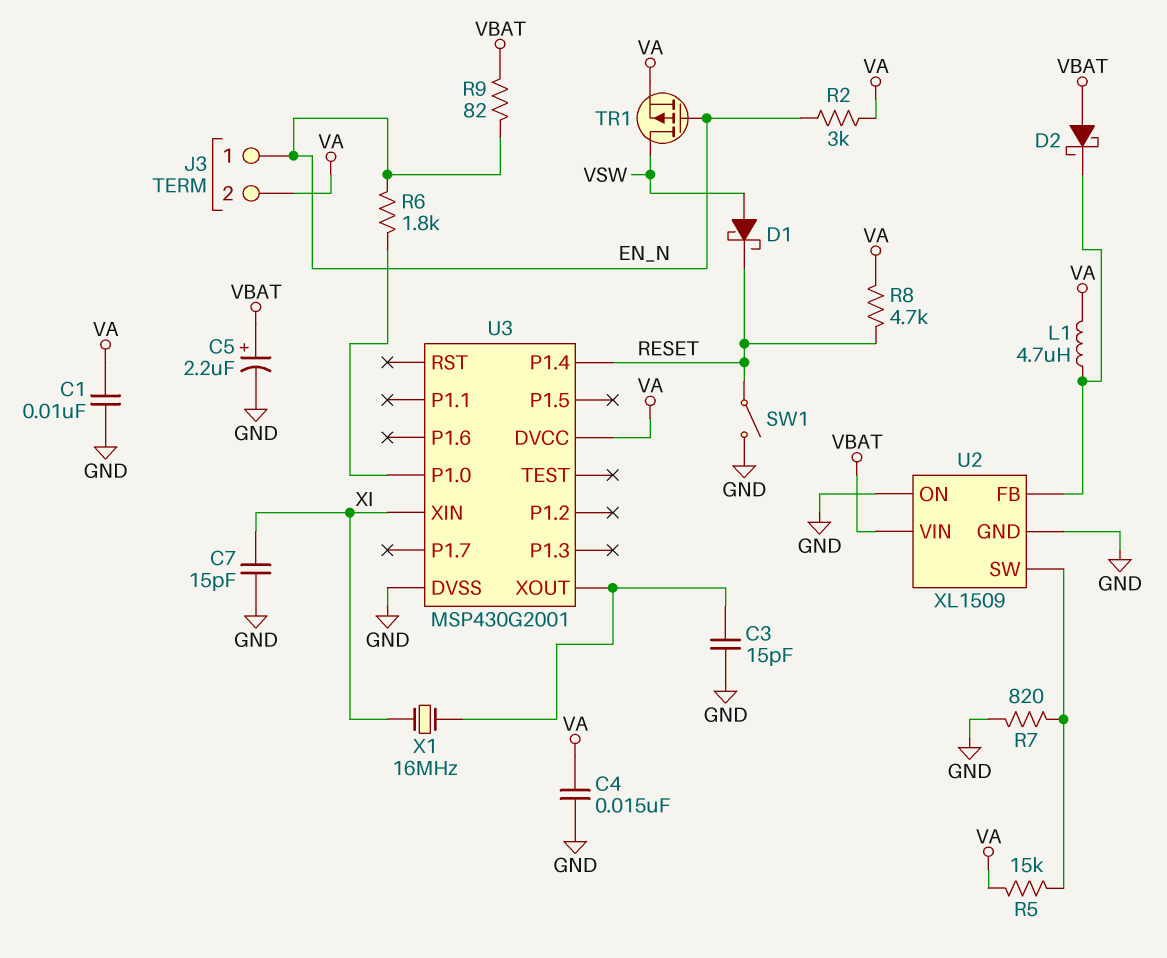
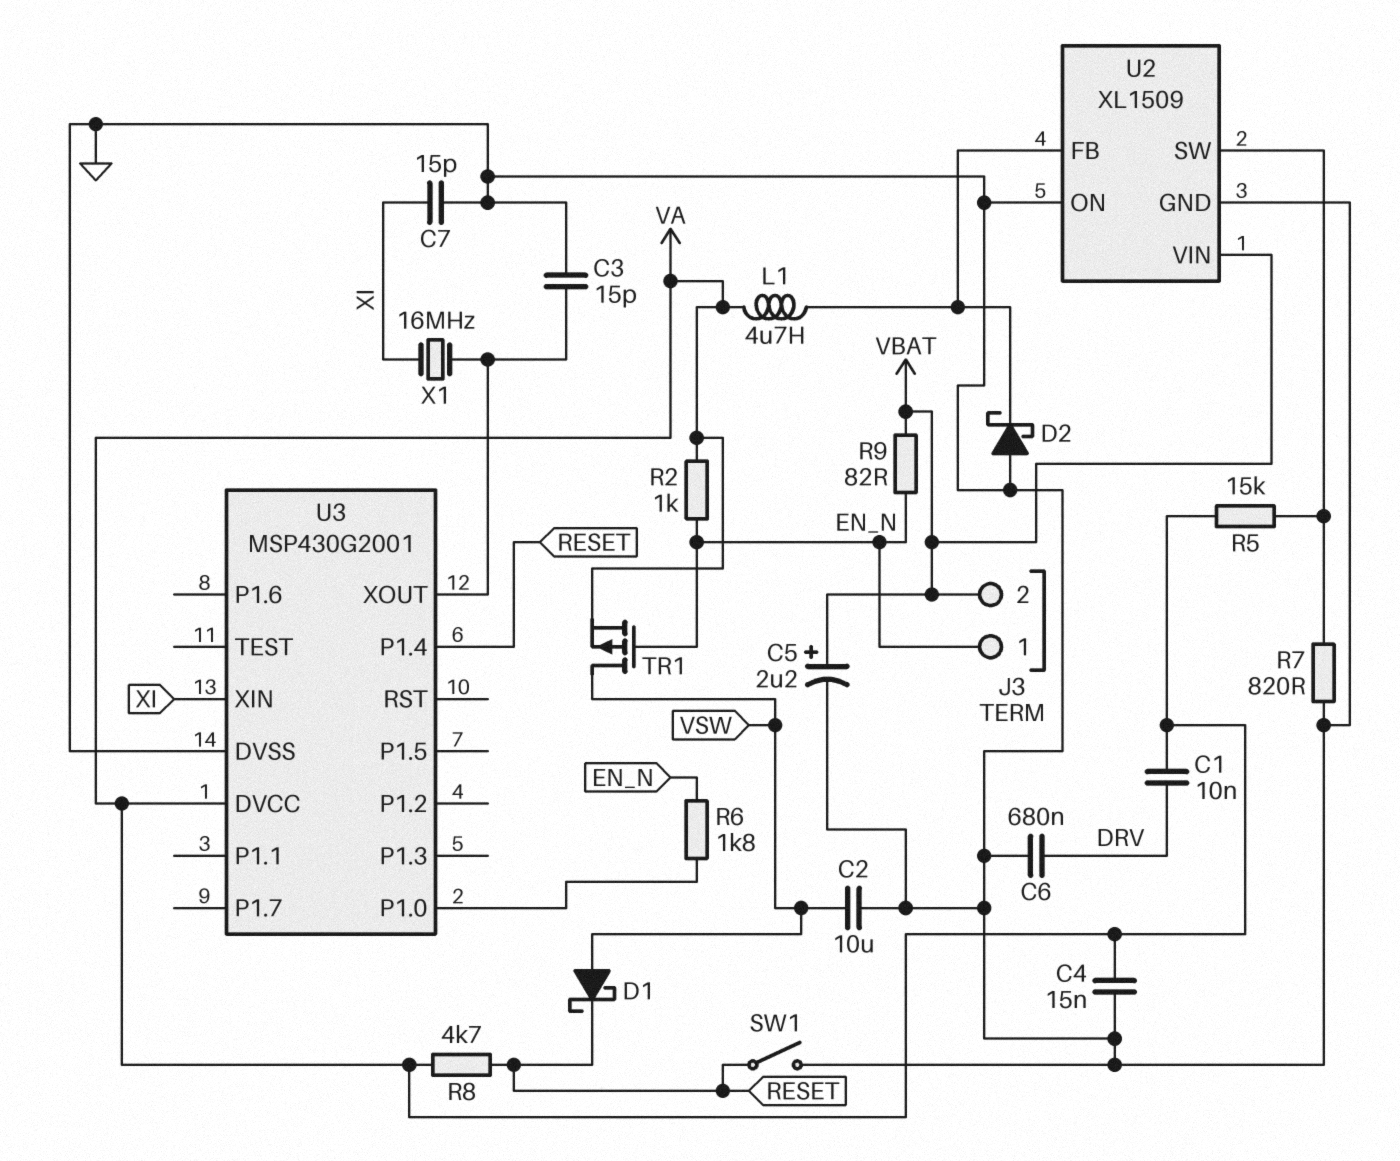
C1: 10nF (GND, VA) -> 10nF (DRV, VA)
C2: none -> 10uF (GND, VSW)
C6: none -> 680nF (DRV, GND)
D2: schottky (A VBAT, K U2/FB) -> schottky (A GND, K U2/FB)
J3 pin 2: VA -> VBAT
R2: 3k (EN_N, VA) -> 1k (EN_N, VA)

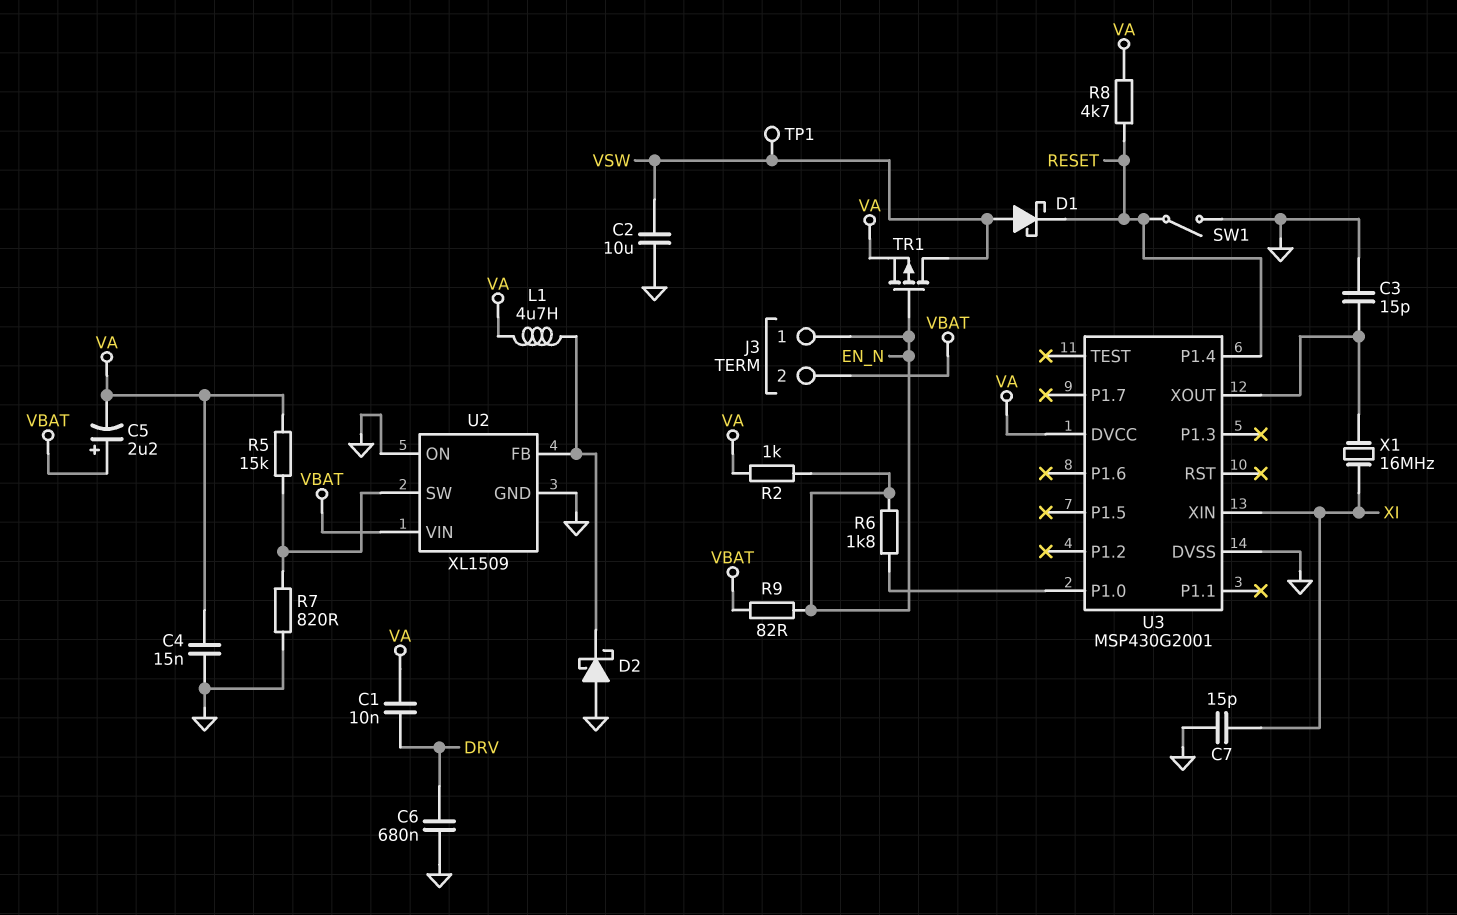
C5: 2.2uF (plus VBAT, minus GND) -> 2.2uF (plus VBAT, minus VA)
TP1: none -> test point (VSW)

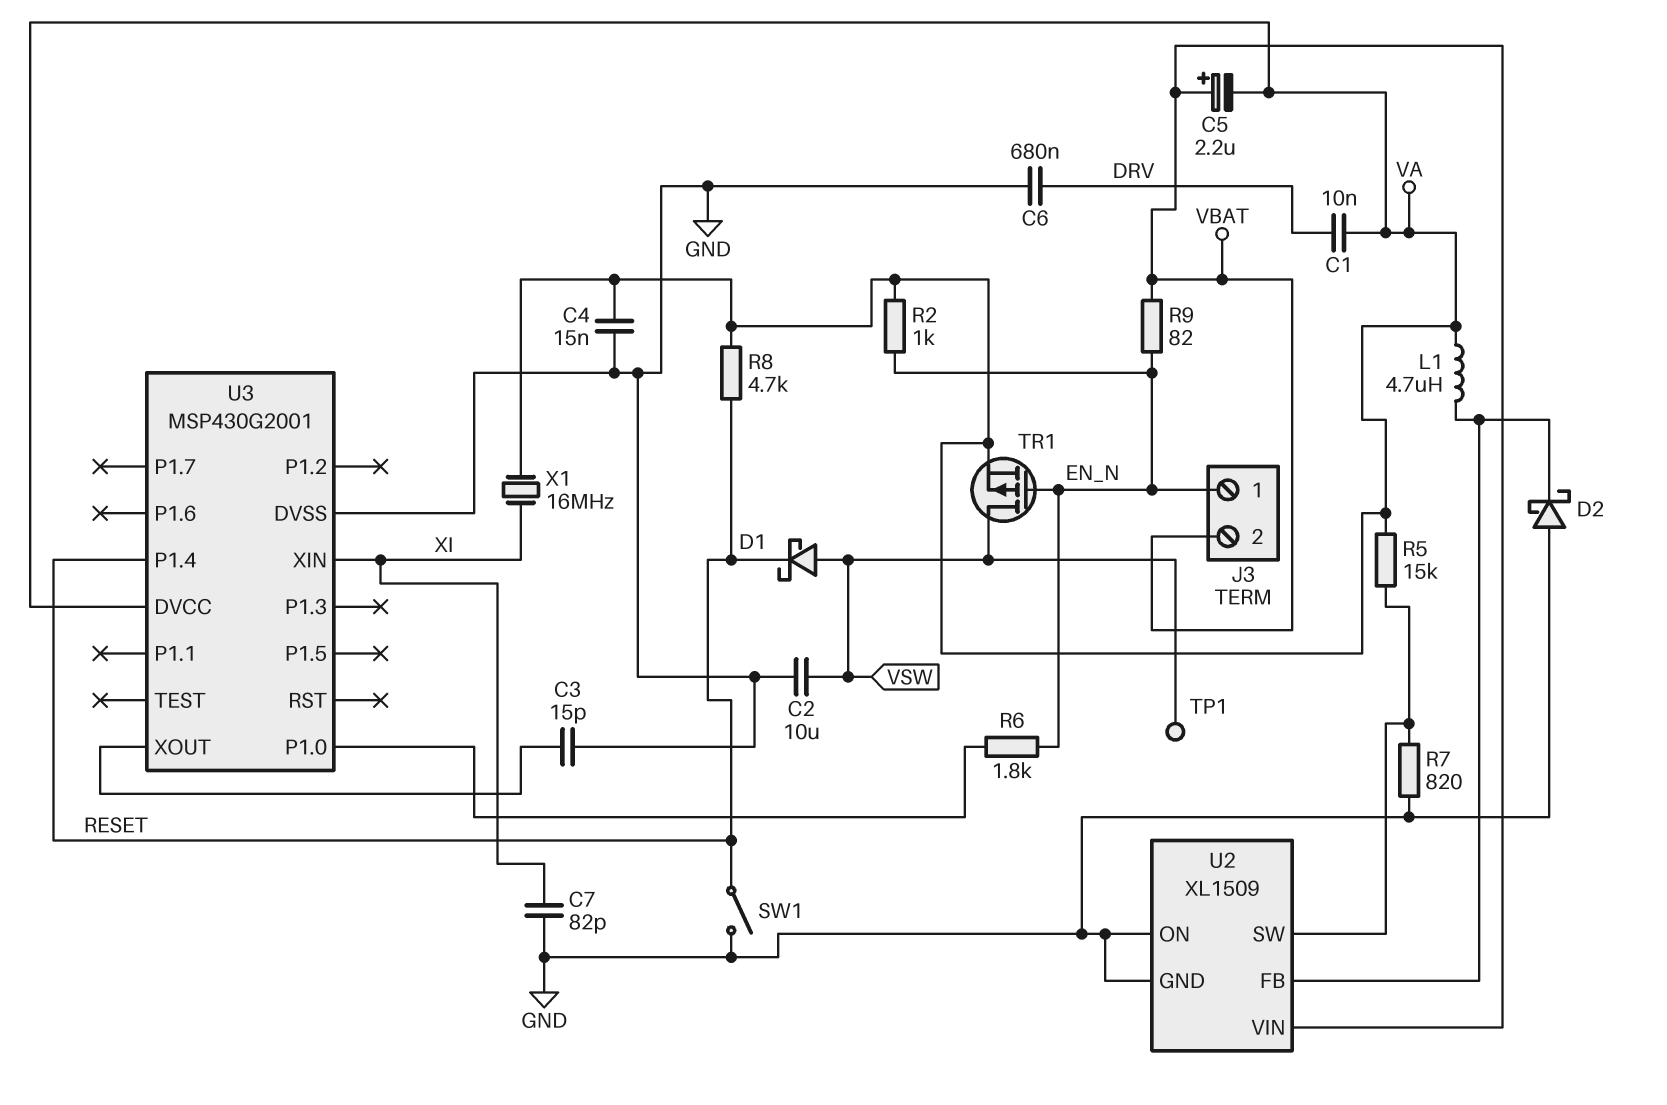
C7: 15pF (GND, XI) -> 82pF (GND, XI)
X1: 16MHz (U3/XOUT, XI) -> 16MHz (VA, XI)

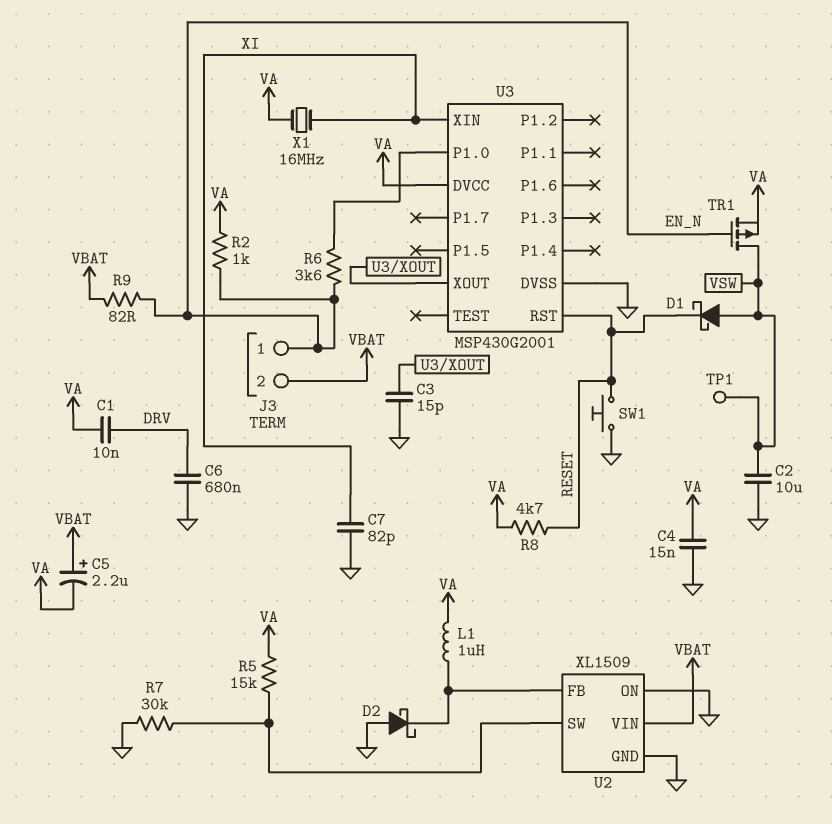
L1: 4.7uH (U2/FB, VA) -> 1uH (U2/FB, VA)
R6: 1.8k (EN_N, U3/P1.0) -> 3.6k (EN_N, U3/P1.0)
R7: 820 (GND, U2/SW) -> 30k (GND, U2/SW)
SW1: switch (GND, RESET) -> button (GND, RESET)
U3 pin P1.4: RESET -> none
U3 pin RST: none -> RESET

